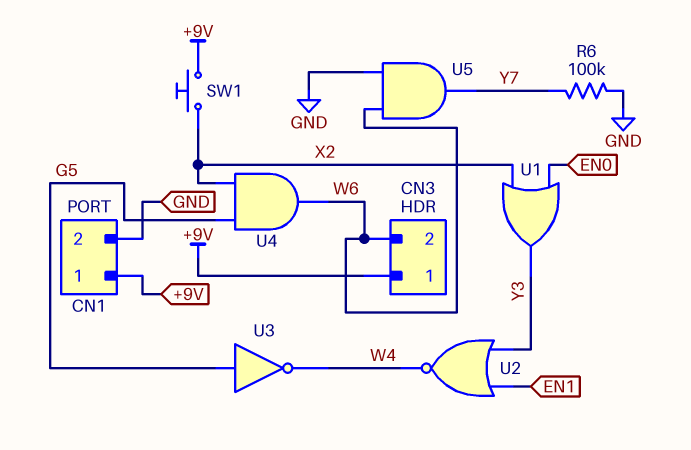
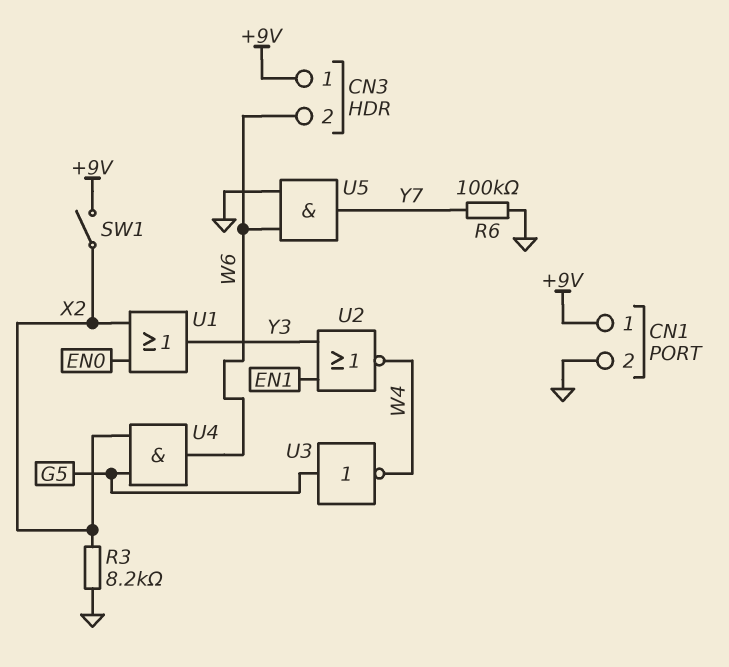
R3: none -> 8.2k (GND, X2)
SW1: button (+9V, X2) -> switch (+9V, X2)

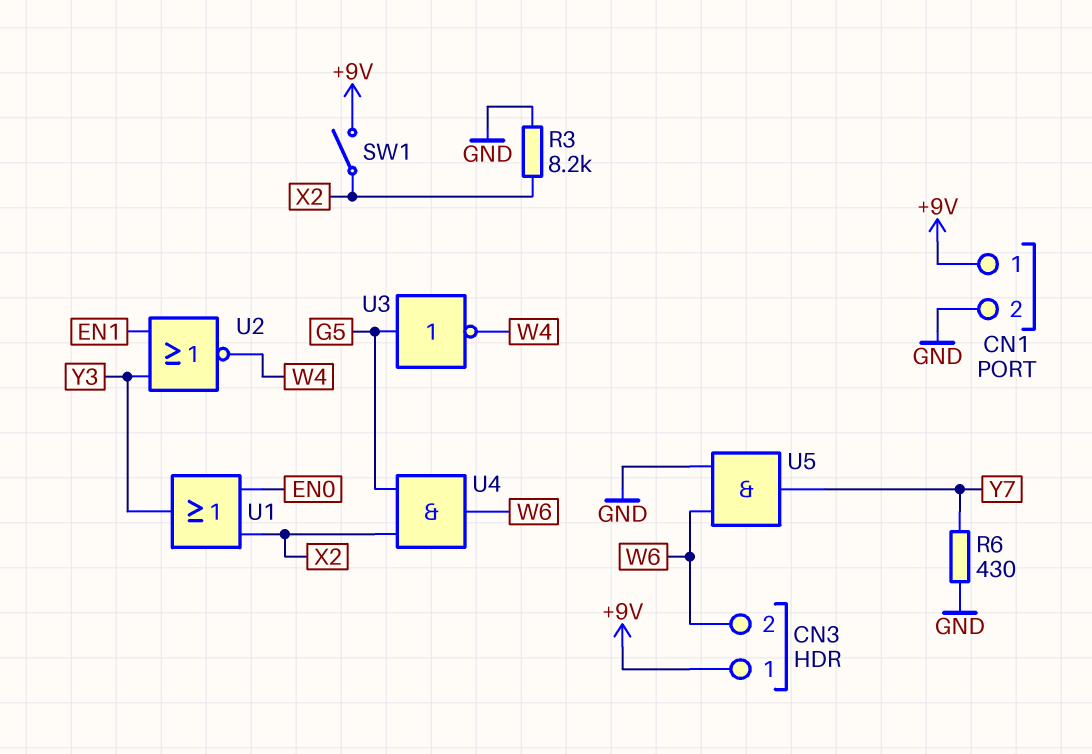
R6: 100k (GND, Y7) -> 430 (GND, Y7)

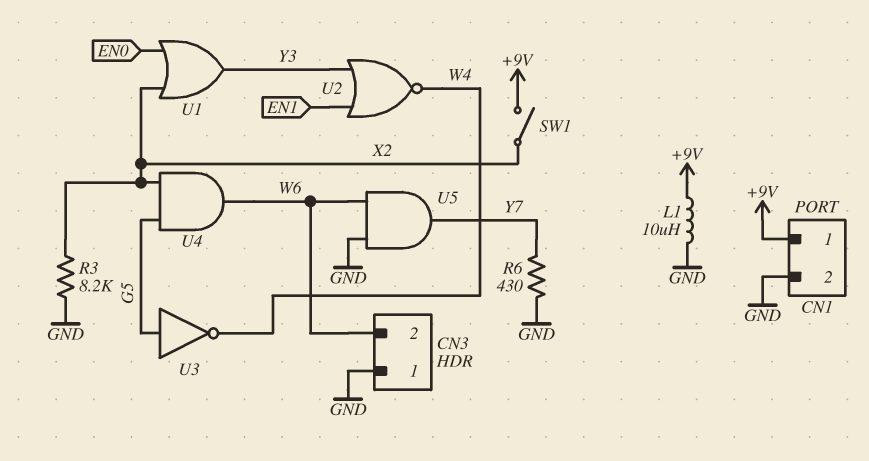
CN3 pin 1: +9V -> GND
L1: none -> 10uH (+9V, GND)

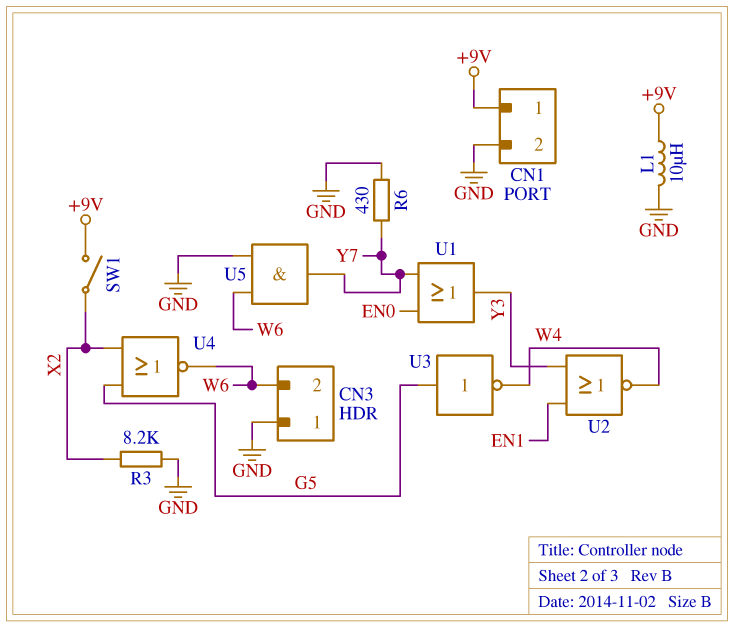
U1: OR (in EN0, in X2, out Y3) -> OR (in EN0, in Y7, out Y3)
U4: AND (in G5, in X2, out W6) -> NOR (in G5, in X2, out W6)

